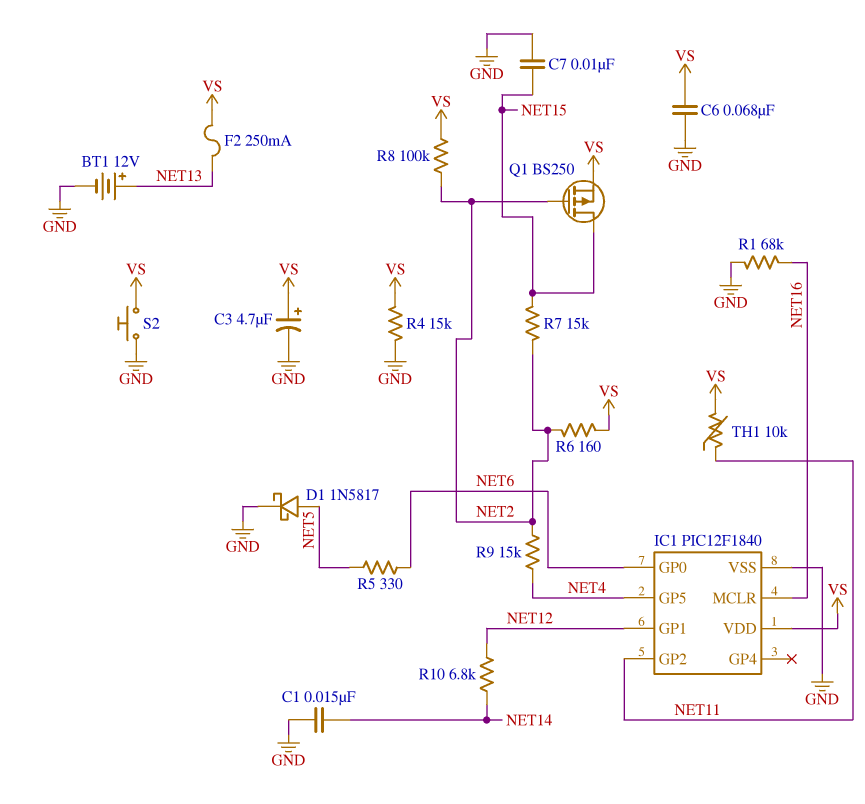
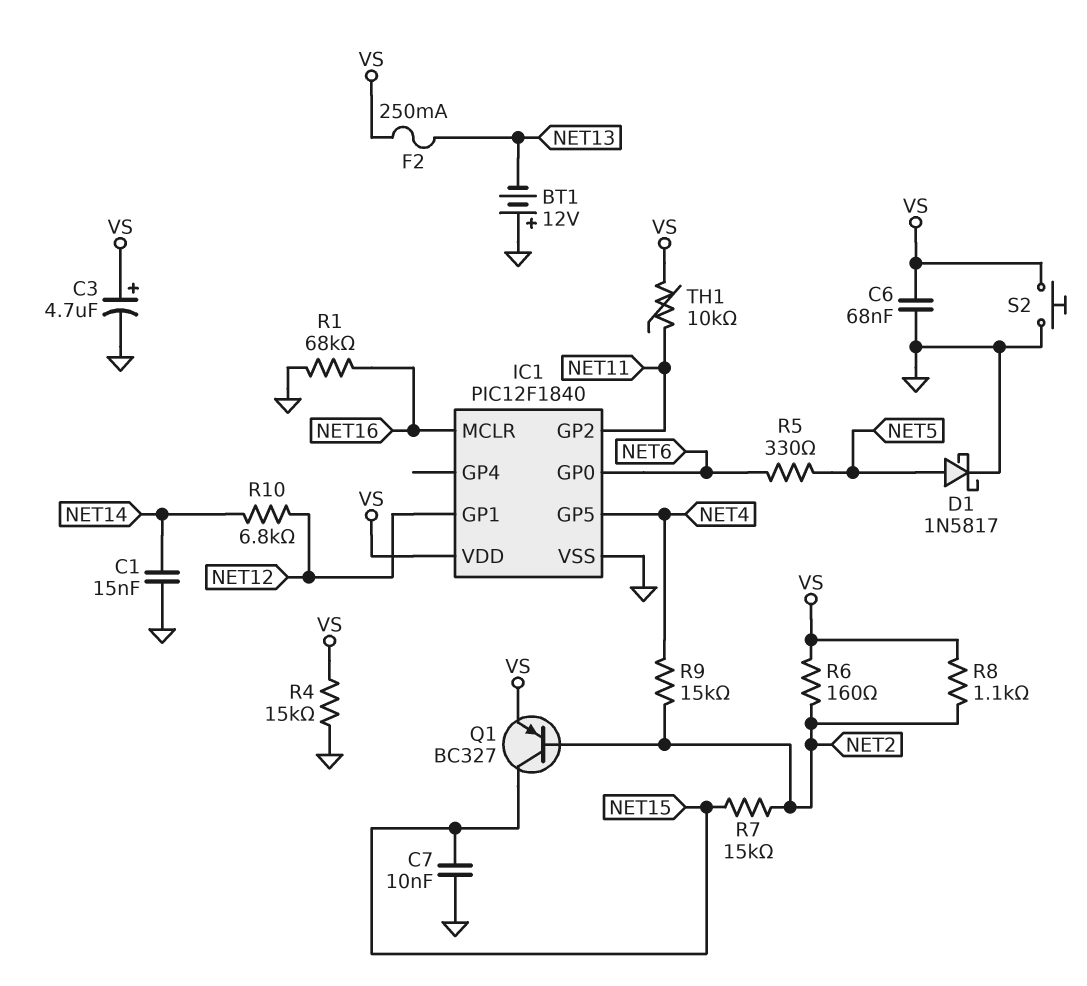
BT1: 12V (plus NET13, minus GND) -> 12V (plus GND, minus NET13)
Q1: PMOS BS250 (G NET2, D NET15, S VS) -> PNP BC327 (B NET2, C NET15, E VS)
R8: 100k (NET2, VS) -> 1.1k (NET2, VS)

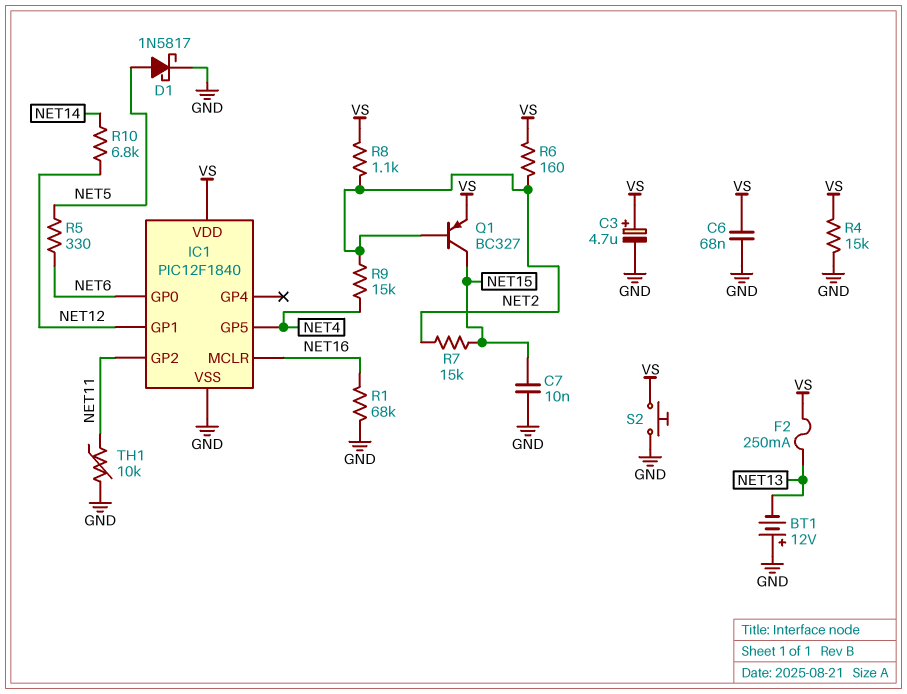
C1: 15nF (GND, NET14) -> none
TH1: 10k (NET11, VS) -> 10k (GND, NET11)

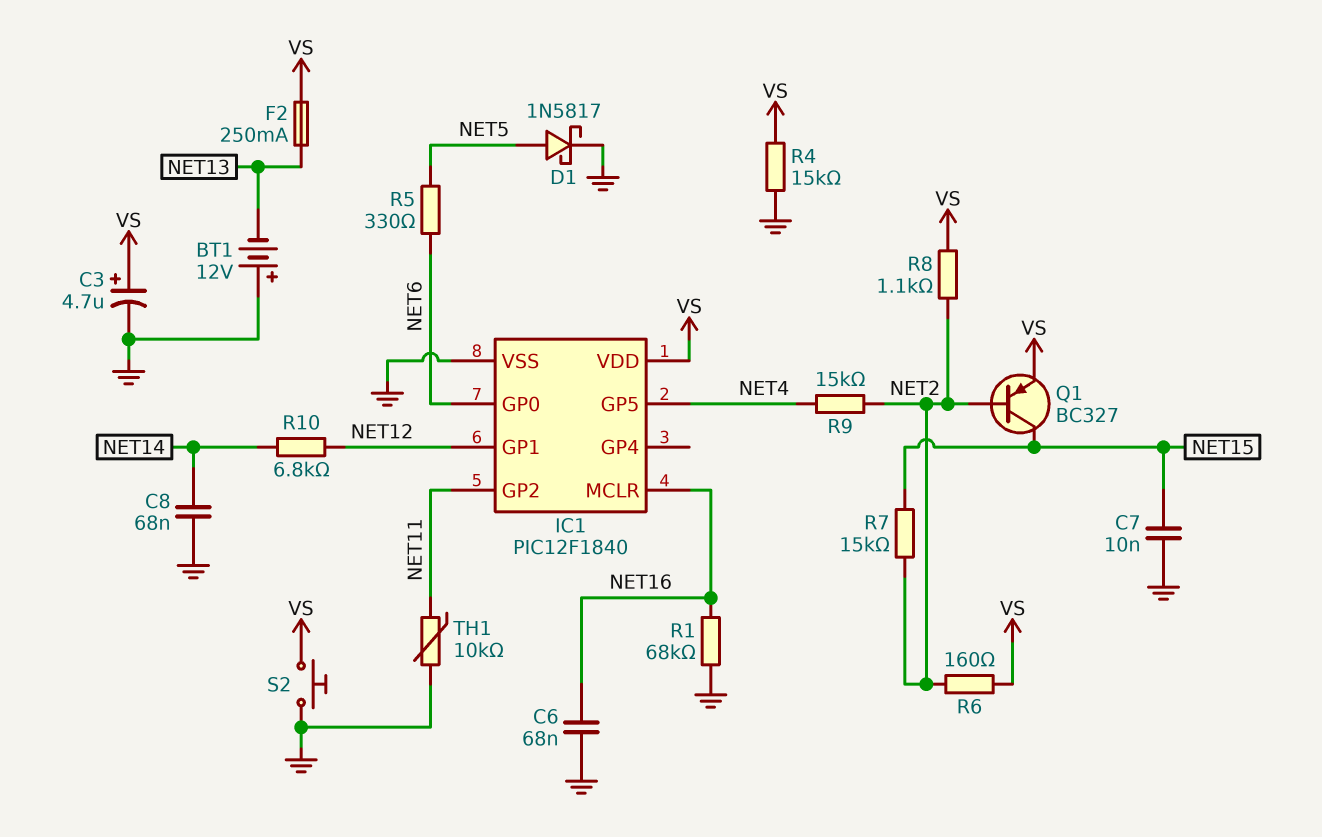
C6: 68nF (GND, VS) -> 68nF (GND, NET16)
C8: none -> 68nF (GND, NET14)

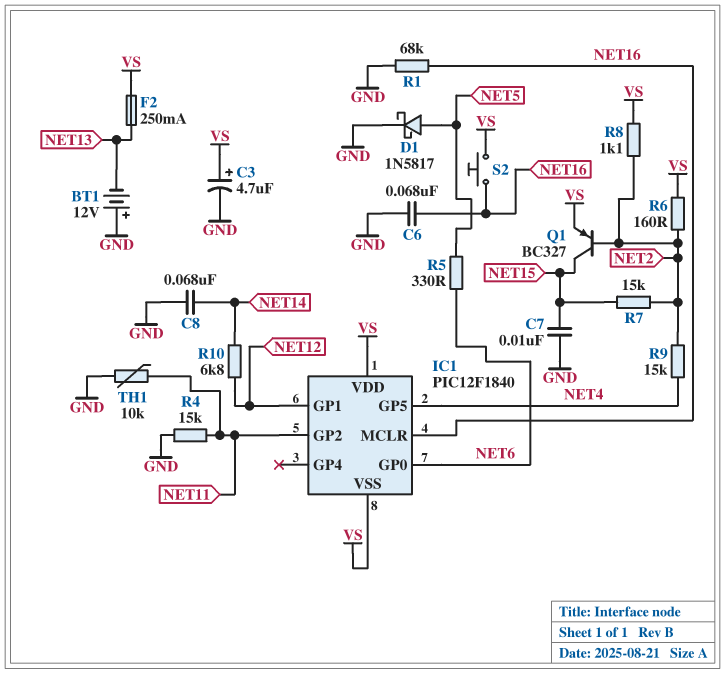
IC1 pin VSS: GND -> VS
R4: 15k (GND, VS) -> 15k (GND, NET11)
S2: button (GND, VS) -> button (NET16, VS)

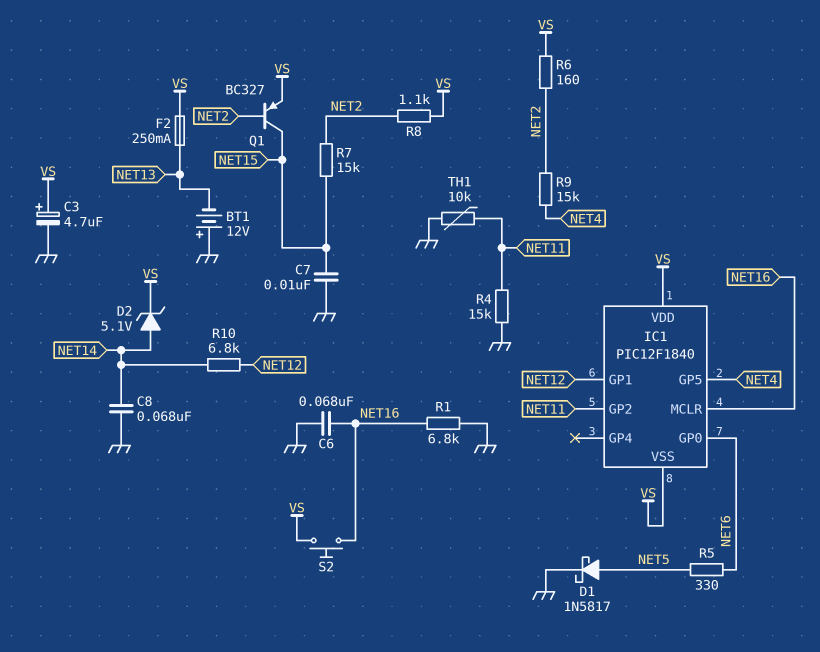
D2: none -> zener 5.1V (A NET14, K VS)
R1: 68k (GND, NET16) -> 6.8k (GND, NET16)

